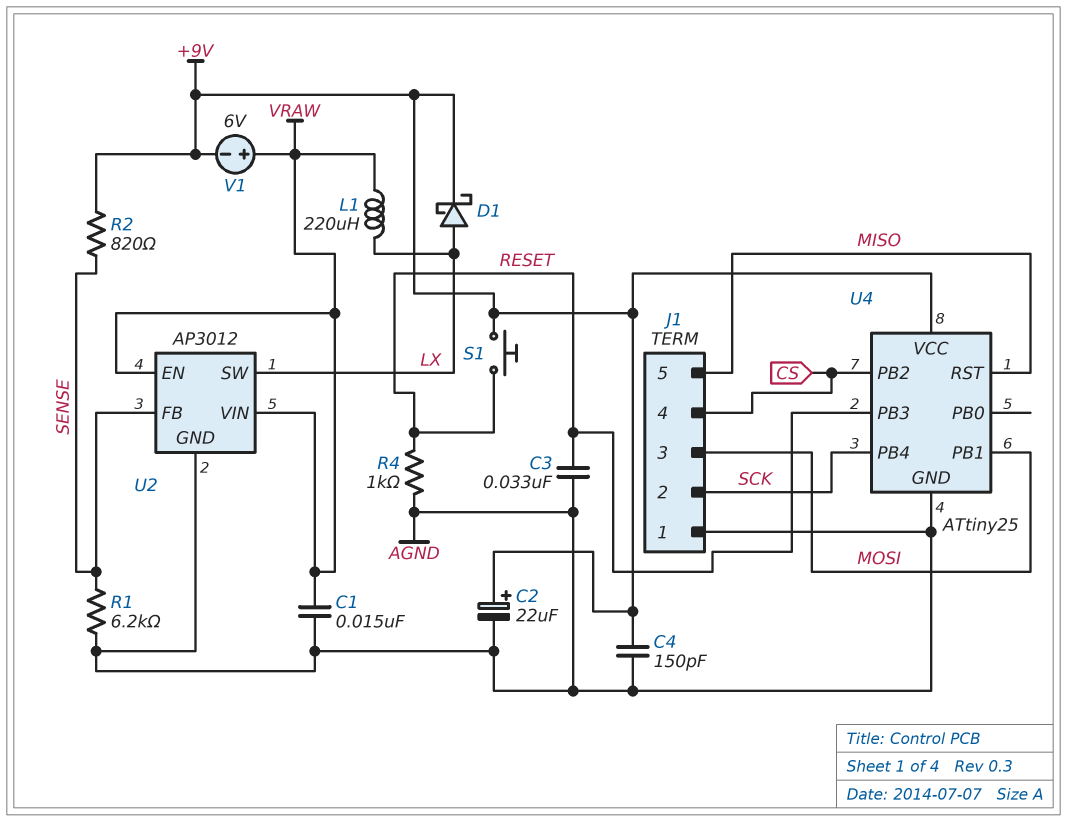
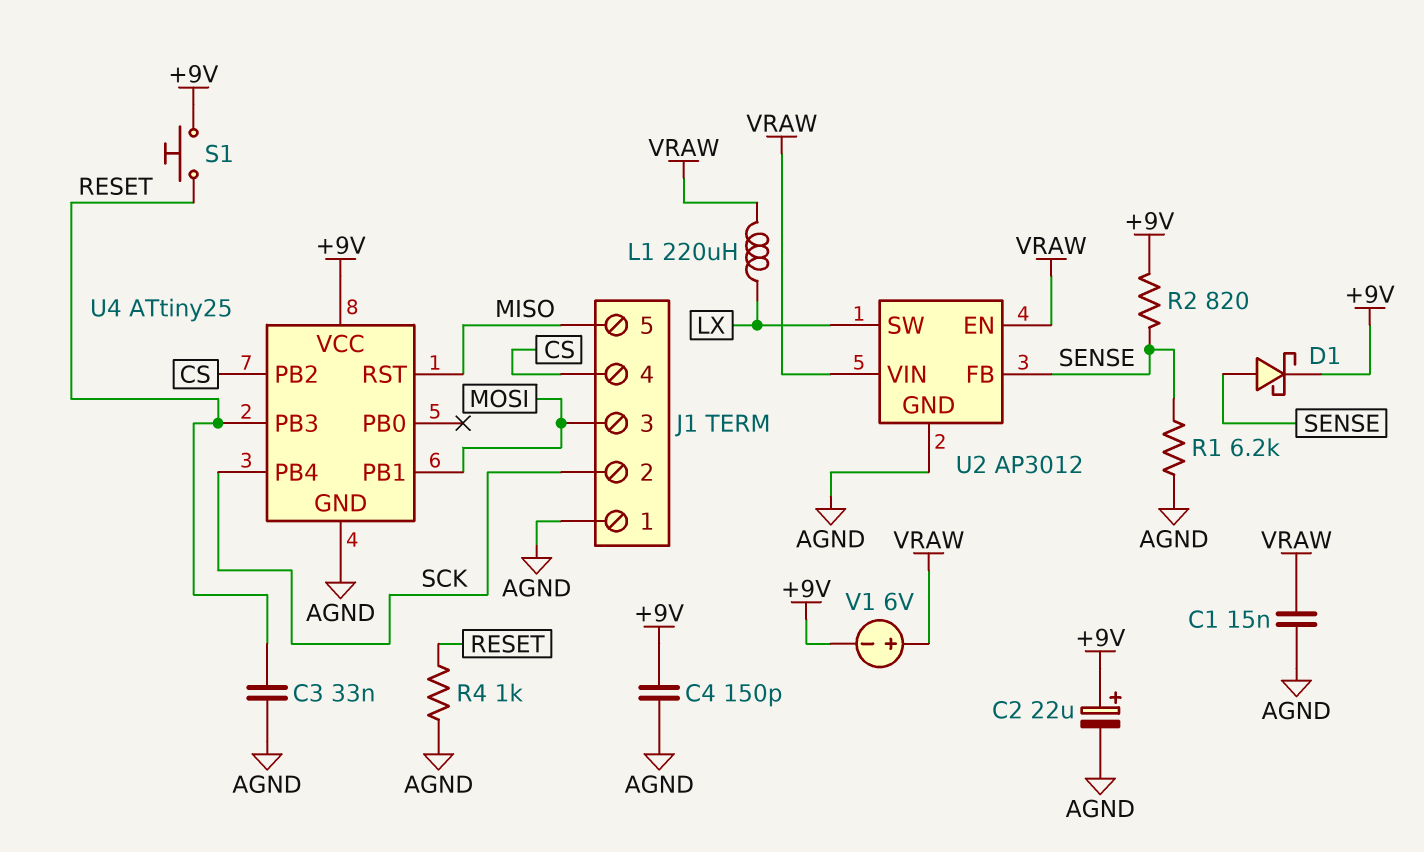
D1: schottky (A LX, K +9V) -> schottky (A SENSE, K +9V)

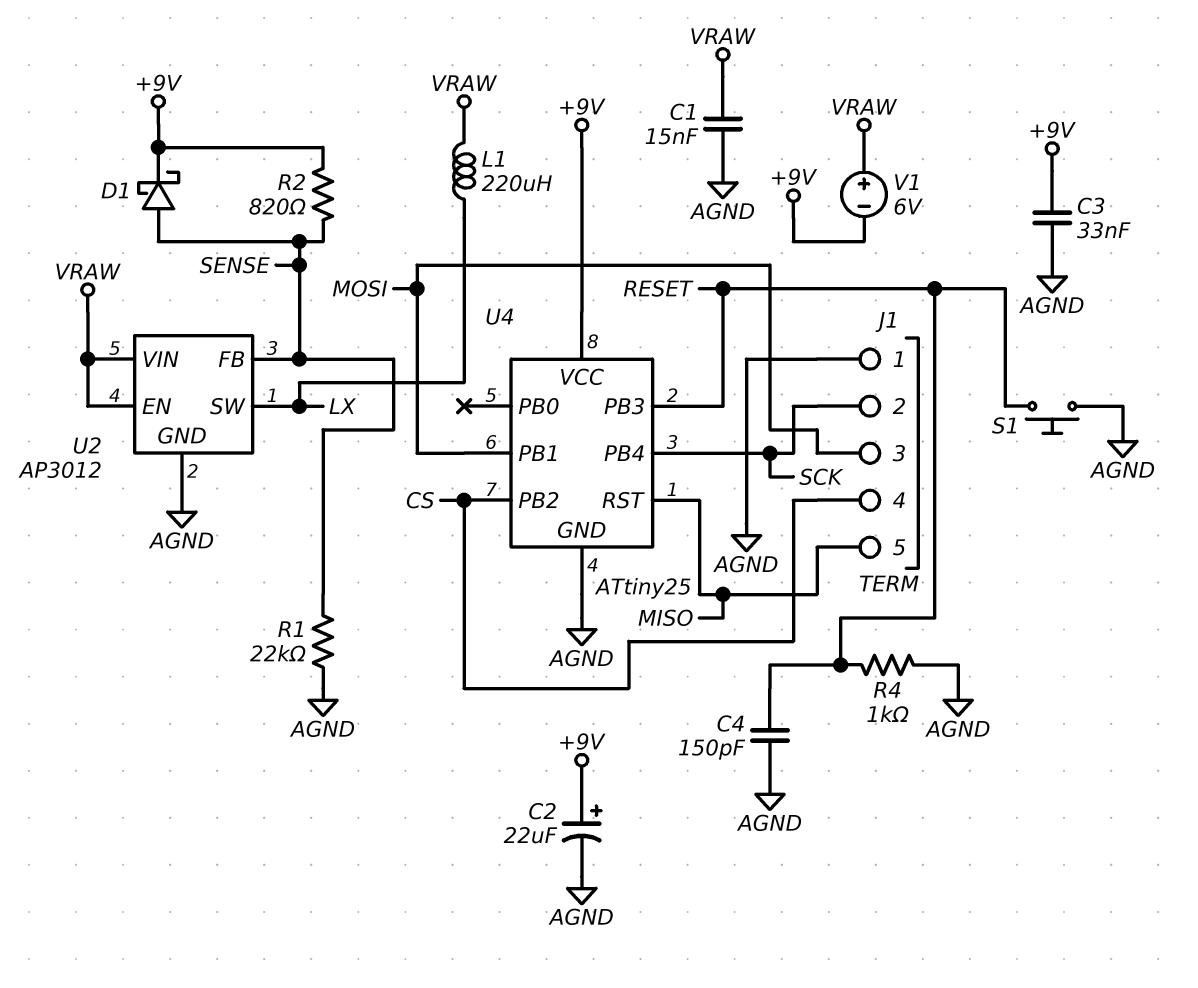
C3: 33nF (AGND, RESET) -> 33nF (+9V, AGND)
C4: 150pF (+9V, AGND) -> 150pF (AGND, RESET)
R1: 6.2k (AGND, SENSE) -> 22k (AGND, SENSE)
S1: button (+9V, RESET) -> button (AGND, RESET)

